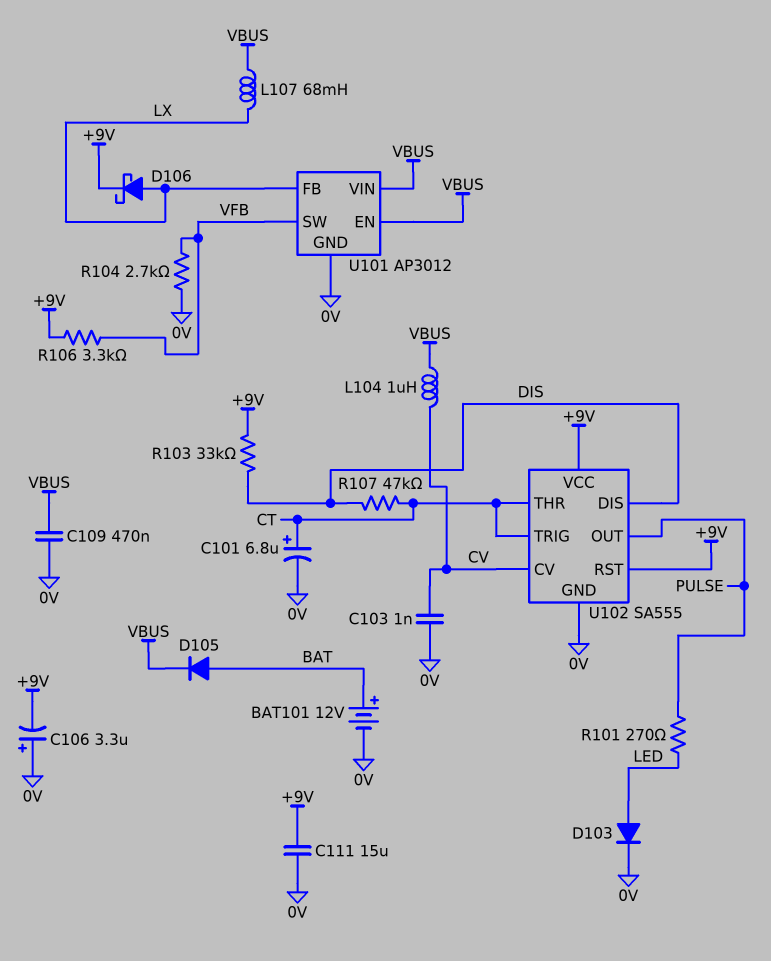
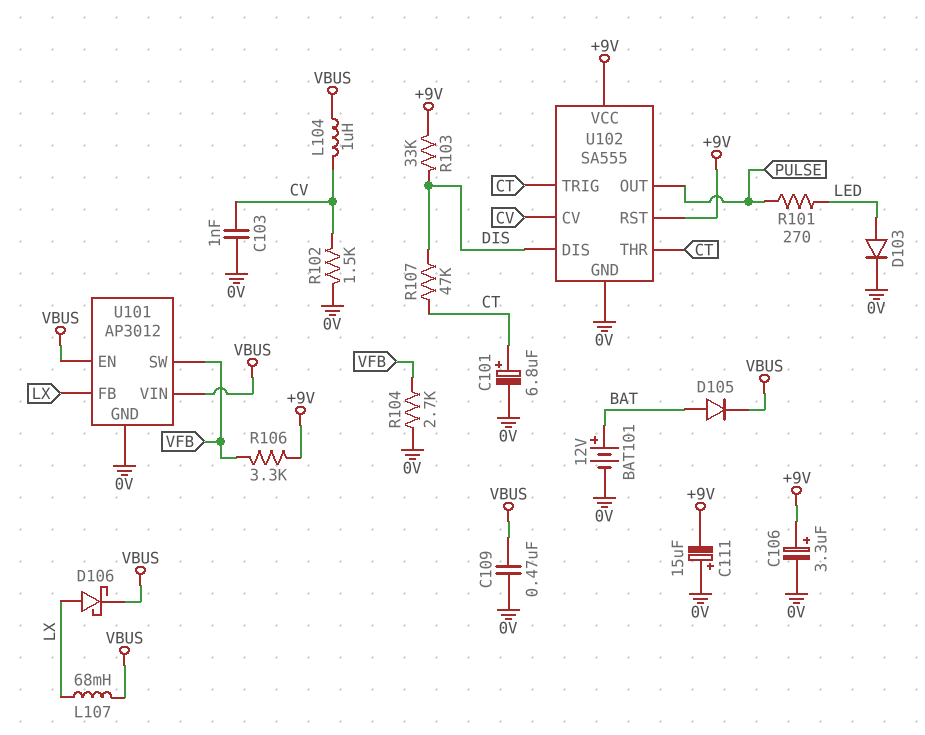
C106: 3.3uF (plus 0V, minus +9V) -> 3.3uF (plus +9V, minus 0V)
C111: 15uF (+9V, 0V) -> 15uF (plus 0V, minus +9V)
D106: schottky (A LX, K +9V) -> schottky (A LX, K VBUS)
R102: none -> 1.5k (0V, CV)

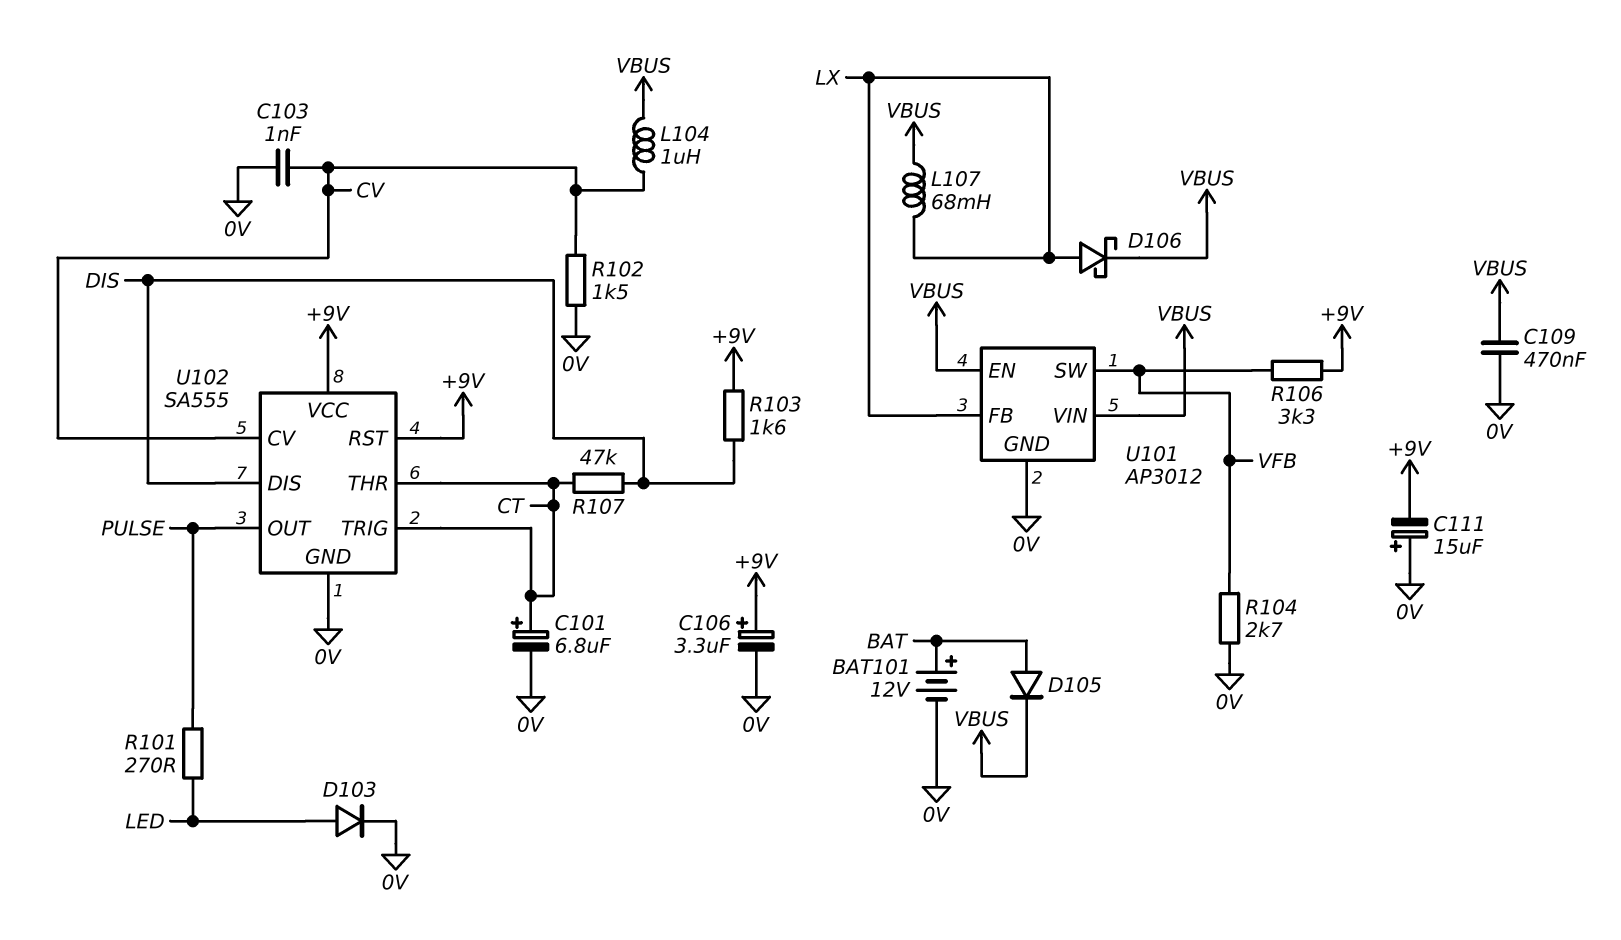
R103: 33k (+9V, DIS) -> 1.6k (+9V, DIS)

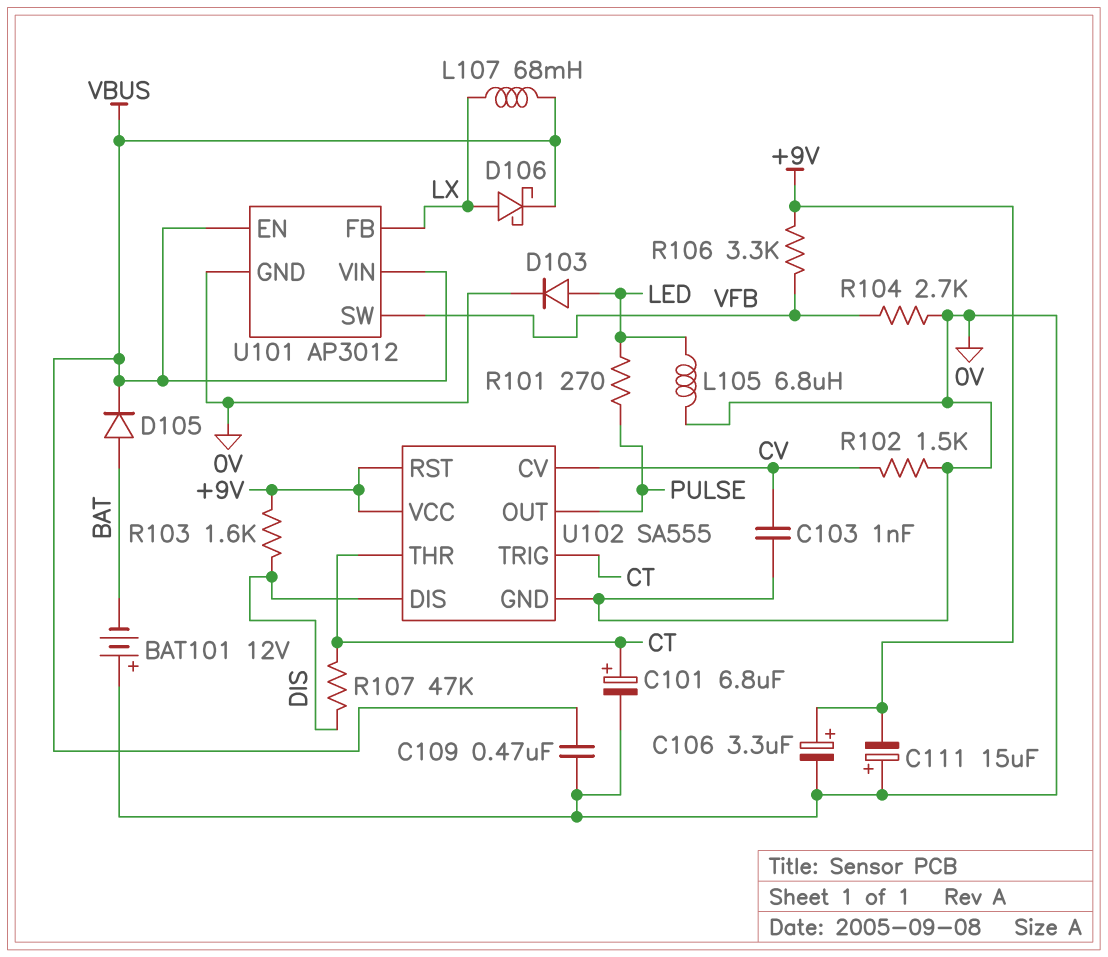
BAT101: 12V (plus BAT, minus 0V) -> 12V (plus 0V, minus BAT)
L104: 1uH (CV, VBUS) -> none
L105: none -> 6.8uH (0V, LED)

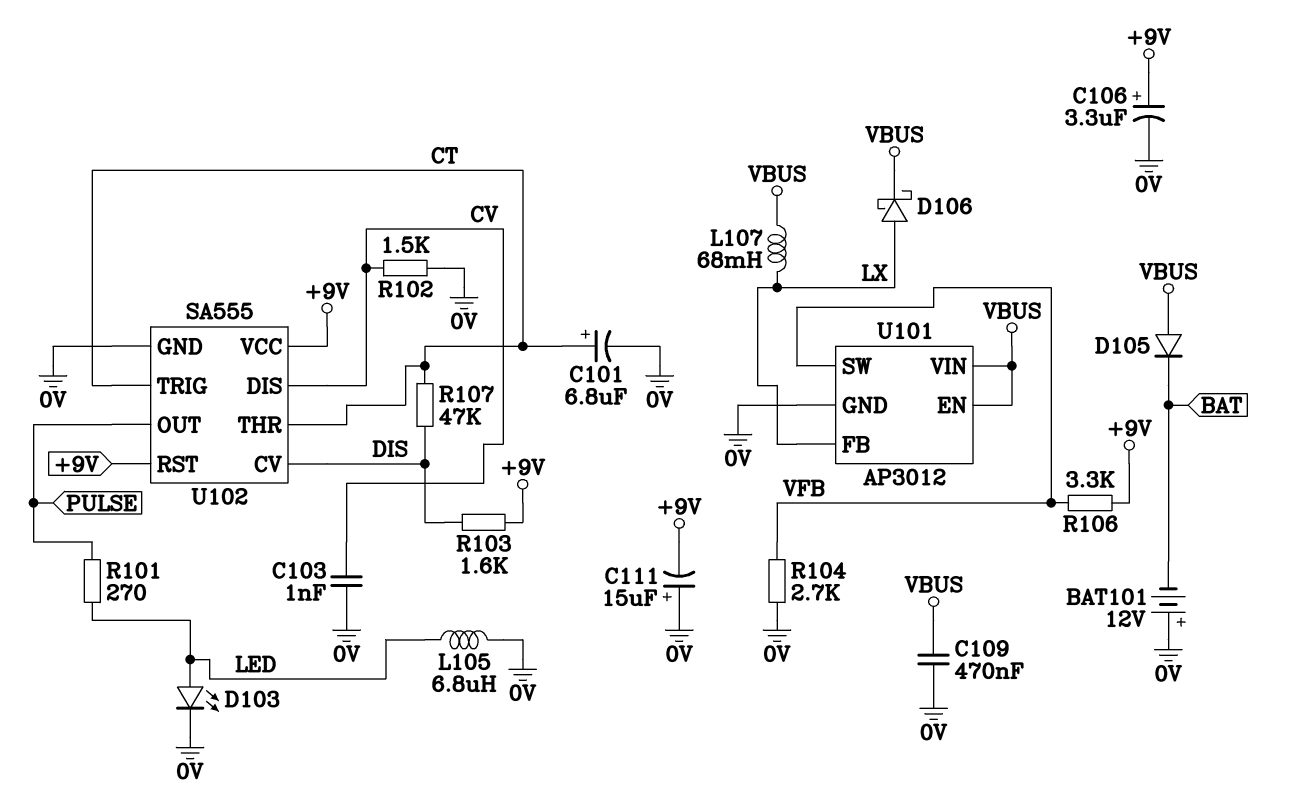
D103: diode (A LED, K 0V) -> LED (A LED, K 0V)
D105: diode (A BAT, K VBUS) -> diode (A VBUS, K BAT)
U102 pin CV: CV -> DIS
U102 pin DIS: DIS -> CV

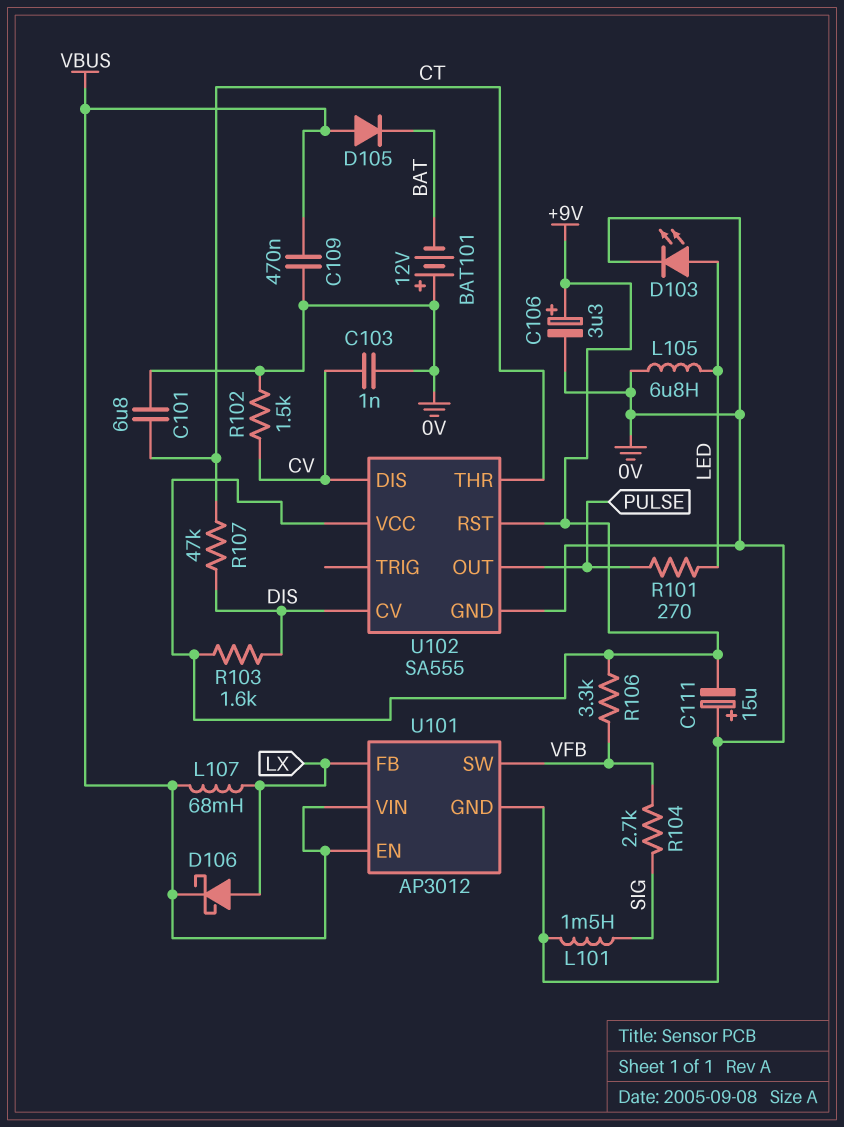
C101: 6.8uF (plus CT, minus 0V) -> 6.8uF (0V, CT)
L101: none -> 1.5mH (0V, SIG)
R104: 2.7k (0V, VFB) -> 2.7k (SIG, VFB)
U102 pin TRIG: CT -> none

